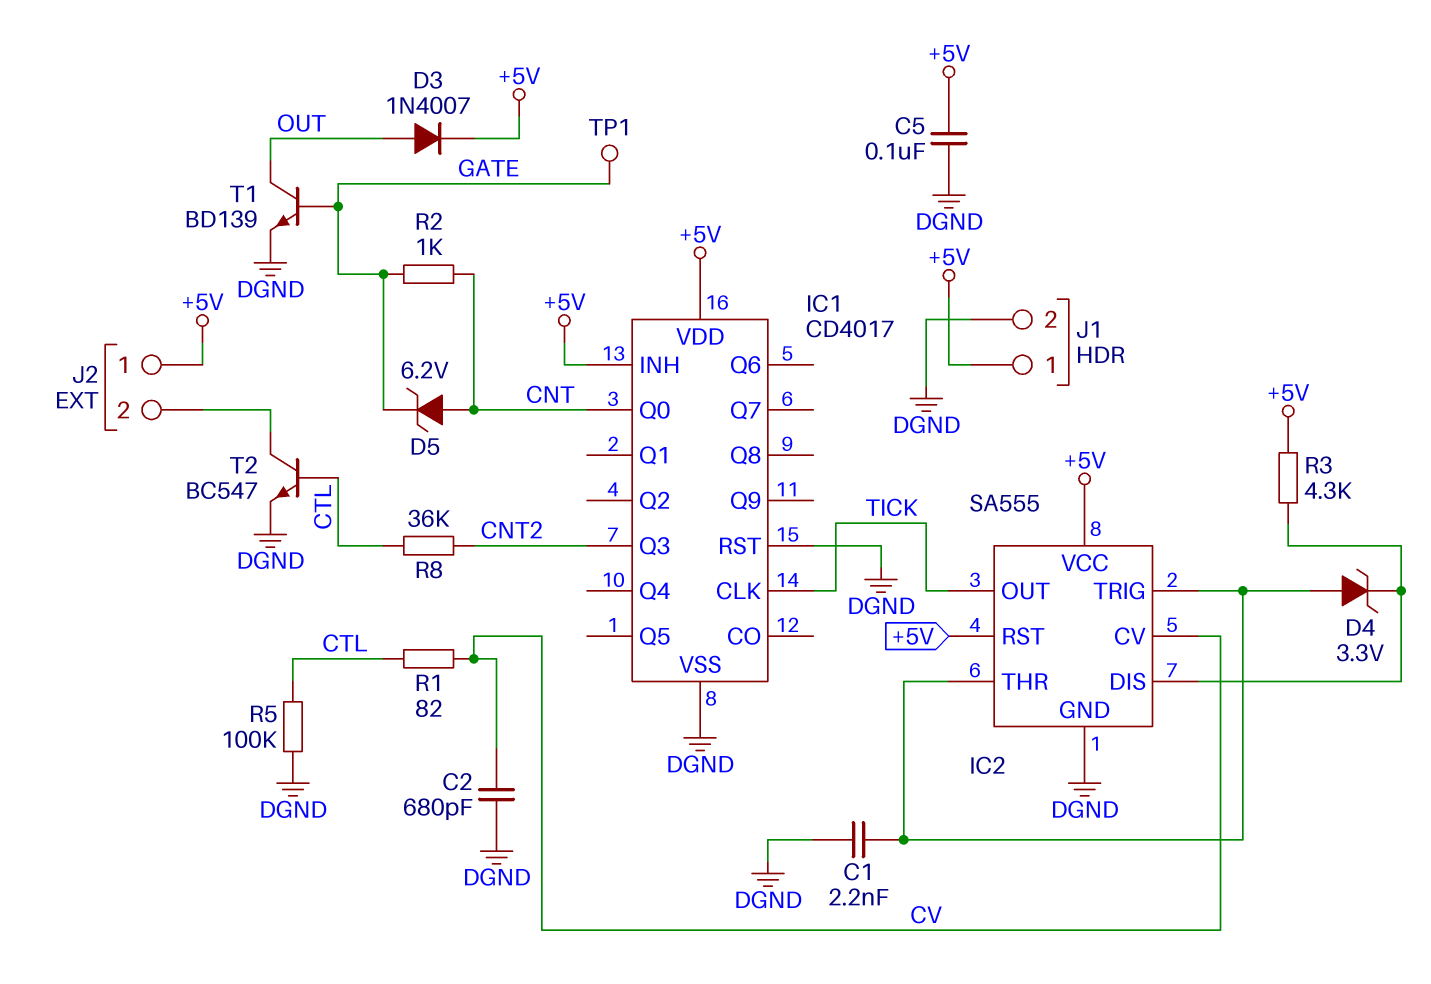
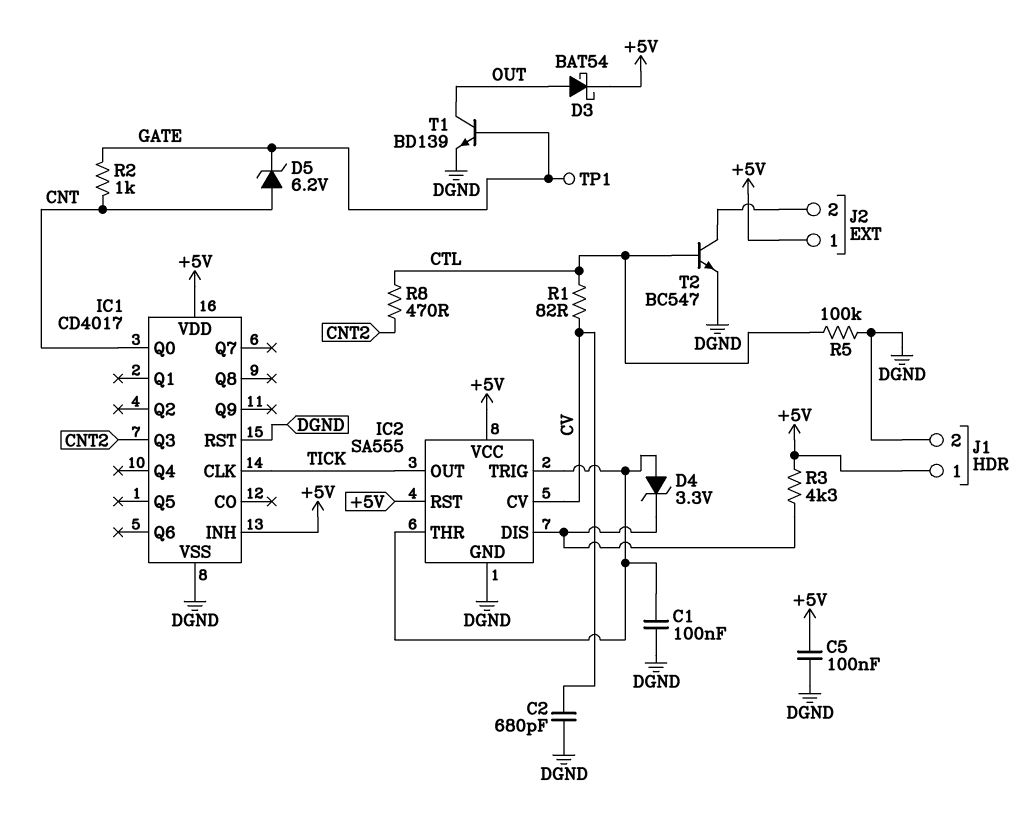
C1: 2.2nF (DGND, IC2/THR) -> 100nF (DGND, IC2/THR)
D3: diode 1N4007 (A OUT, K +5V) -> schottky BAT54 (A OUT, K +5V)
R8: 36k (CNT2, CTL) -> 470 (CNT2, CTL)

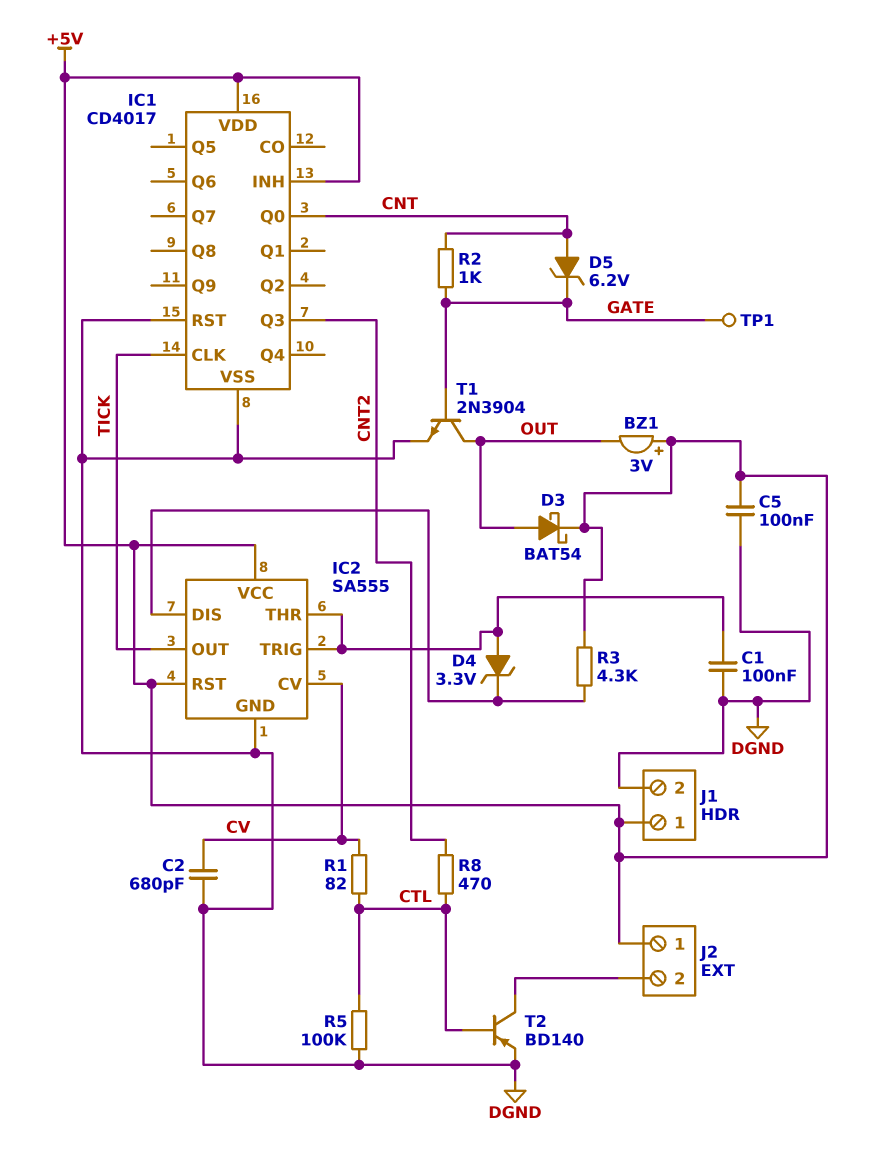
BZ1: none -> buzzer 3V (plus +5V, minus OUT)
T1: NPN BD139 (B GATE, C OUT, E DGND) -> NPN 2N3904 (B GATE, C OUT, E DGND)
T2: NPN BC547 (B CTL, C J2/2, E DGND) -> PNP BD140 (B CTL, C J2/2, E DGND)

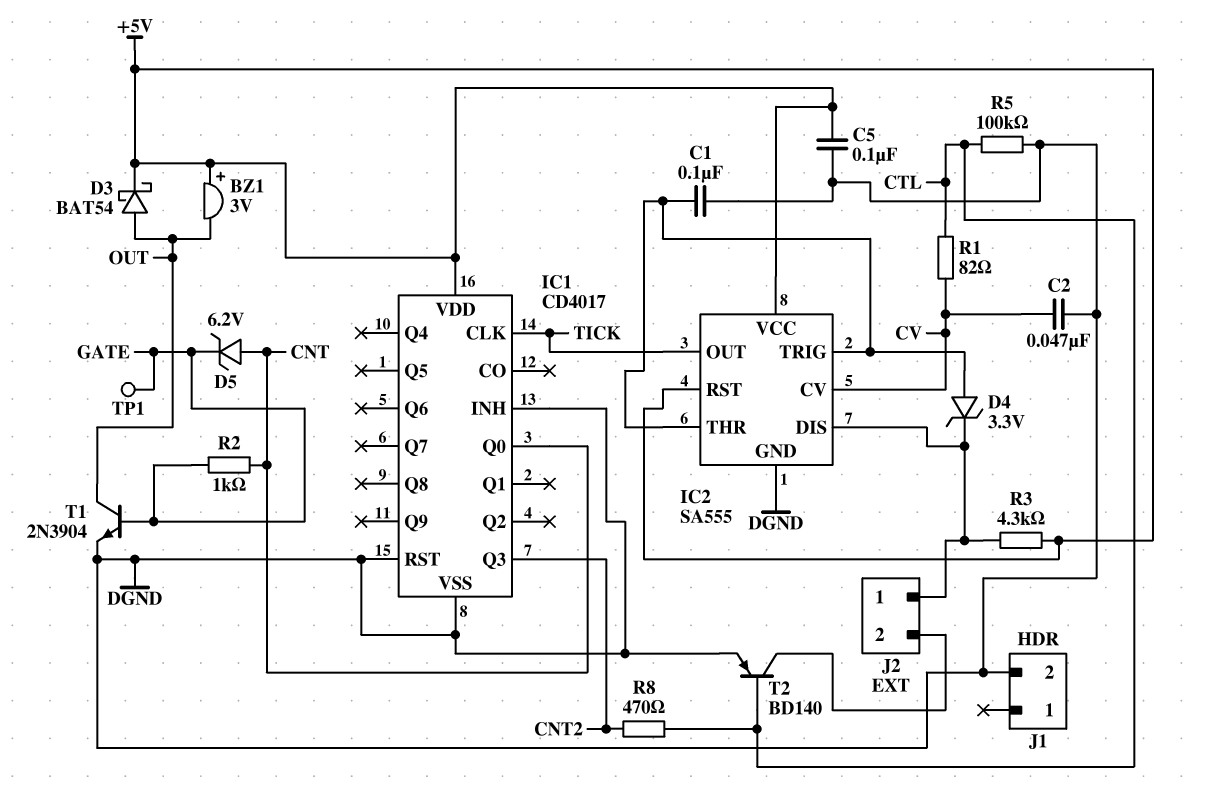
C2: 680pF (CV, DGND) -> 47nF (CV, DGND)
IC1 pin INH: +5V -> DGND
J1 pin 1: +5V -> none
J2 pin 1: +5V -> IC2/DIS

